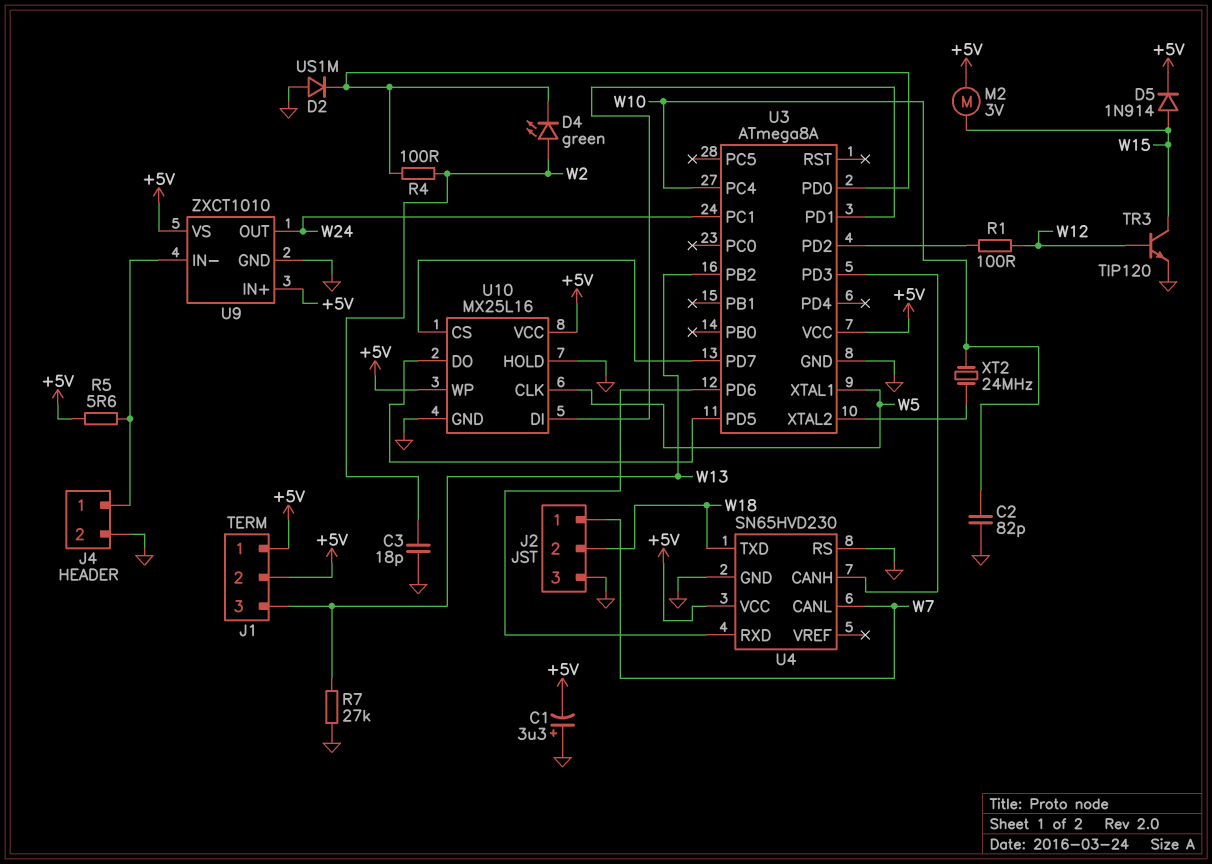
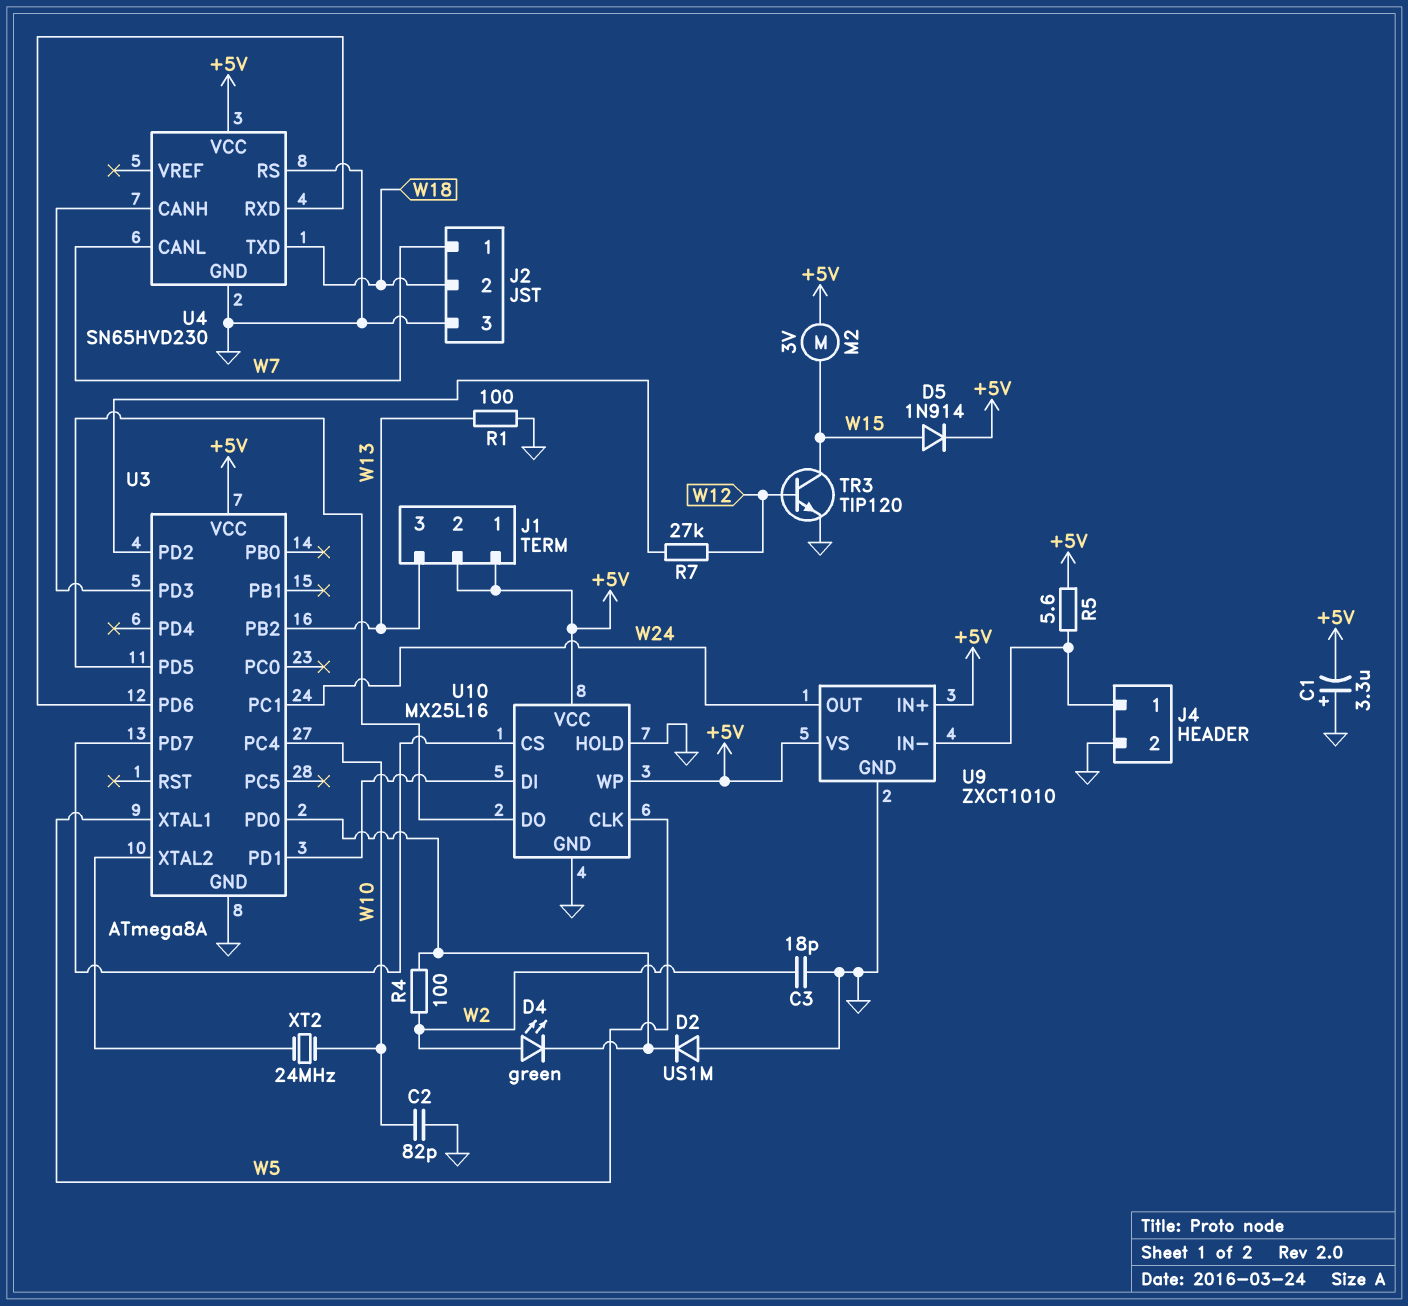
R1: 100 (U3/PD2, W12) -> 100 (GND, W13)
R7: 27k (GND, W13) -> 27k (U3/PD2, W12)

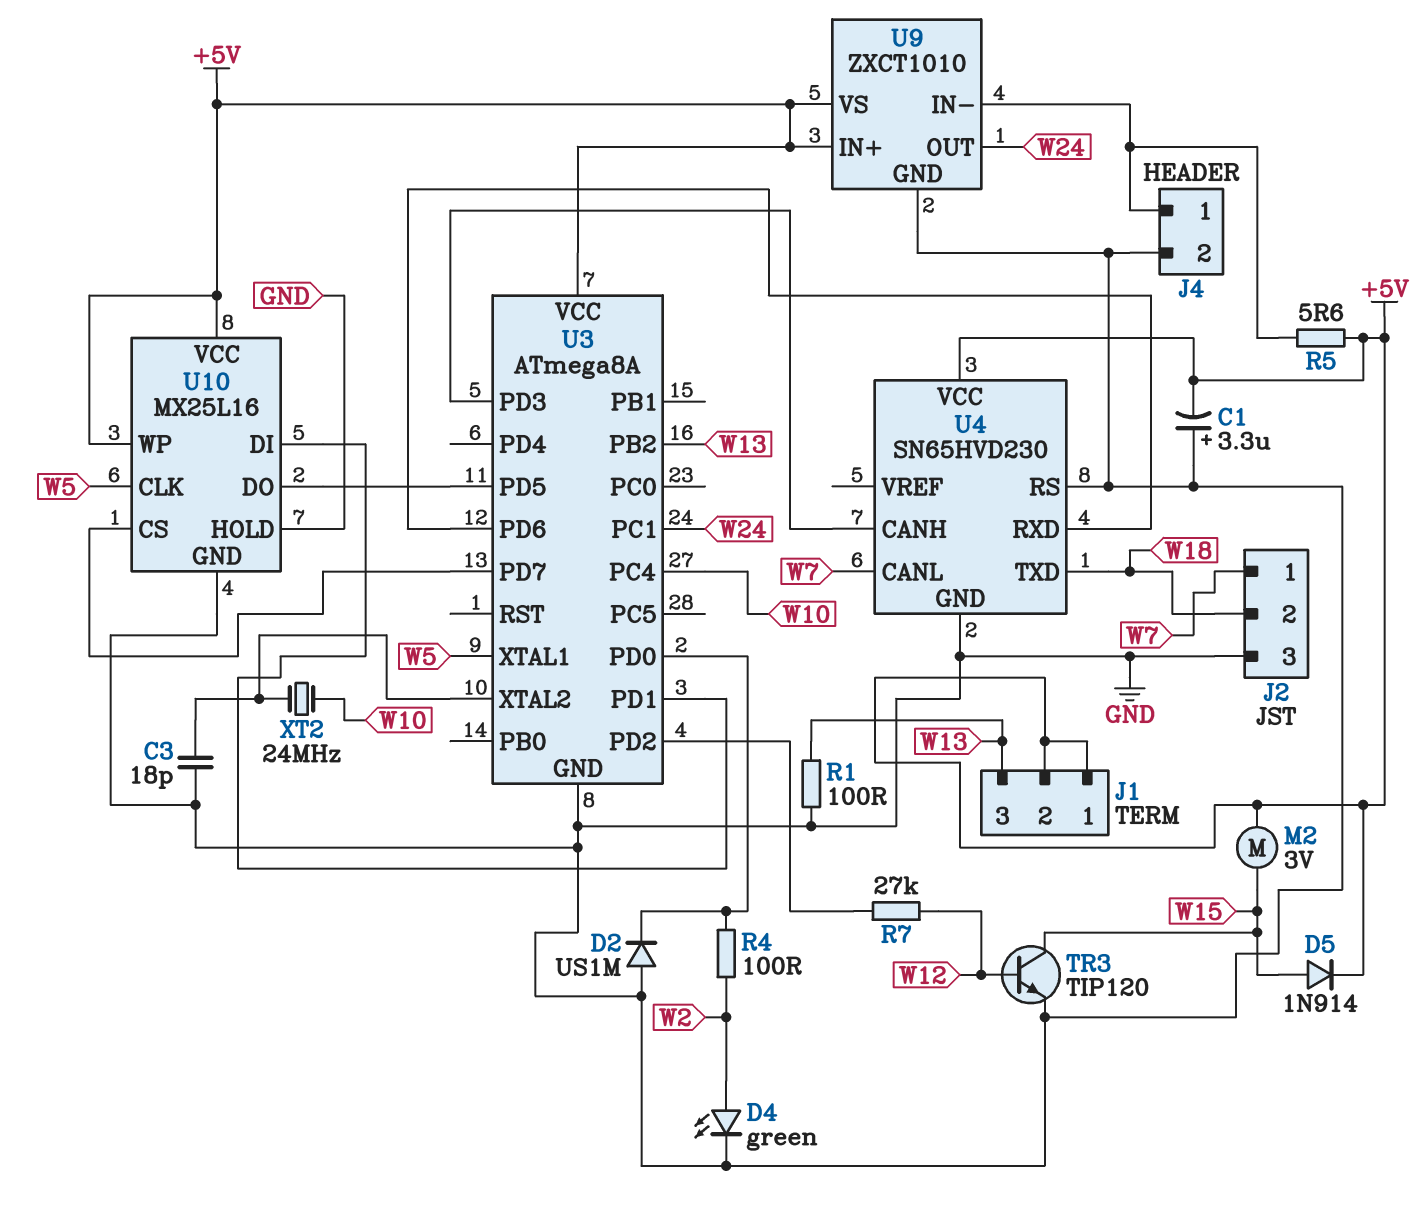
C2: 82pF (GND, W10) -> none
C3: 18pF (GND, W2) -> 18pF (GND, U3/XTAL2)
D4: LED green (A W2, K U3/PD0) -> LED green (A W2, K GND)

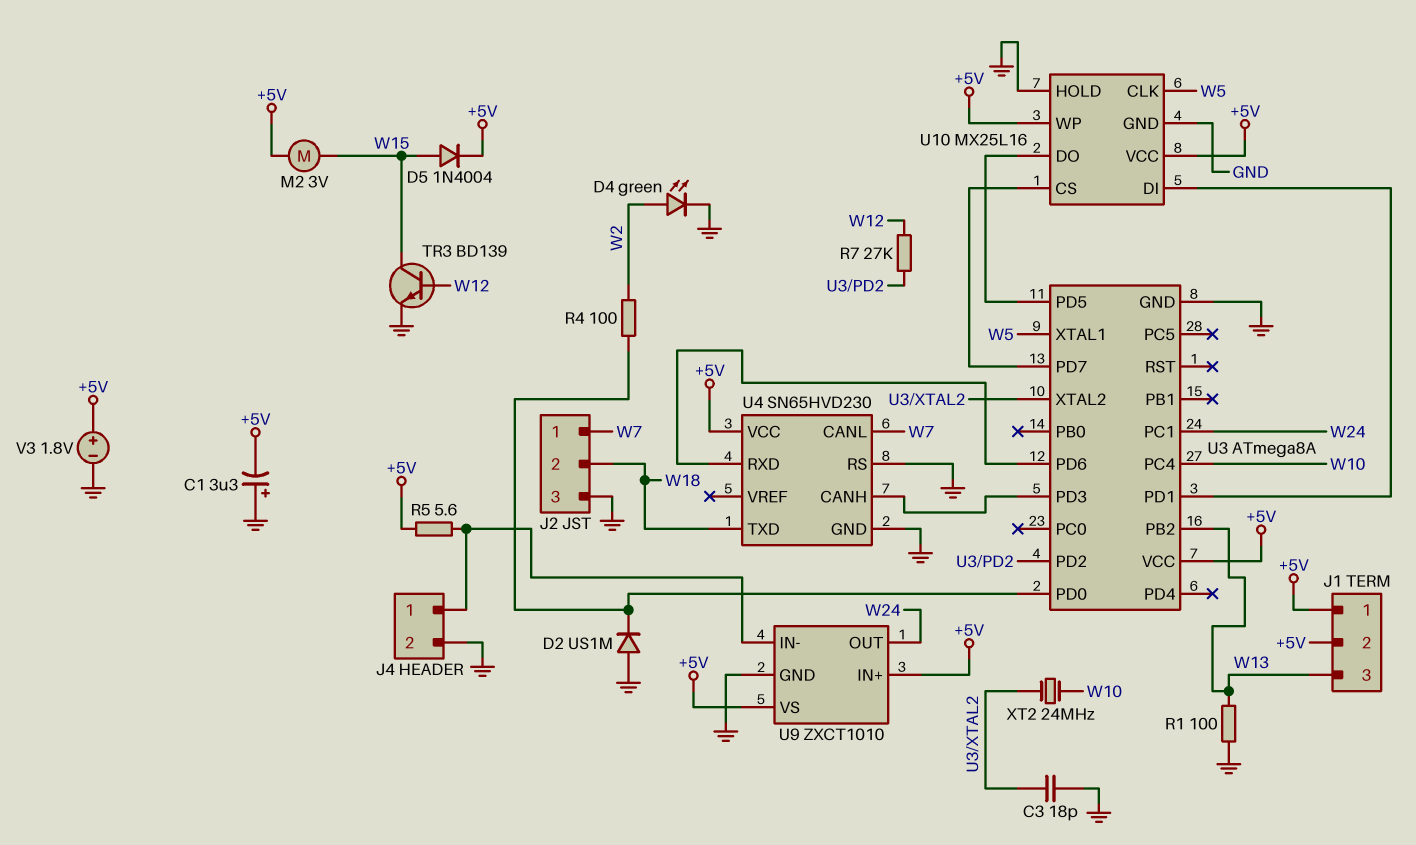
D5: diode 1N914 (A W15, K +5V) -> diode 1N4004 (A W15, K +5V)
TR3: NPN TIP120 (B W12, C W15, E GND) -> NPN BD139 (B W12, C W15, E GND)
V3: none -> 1.8V (plus +5V, minus GND)

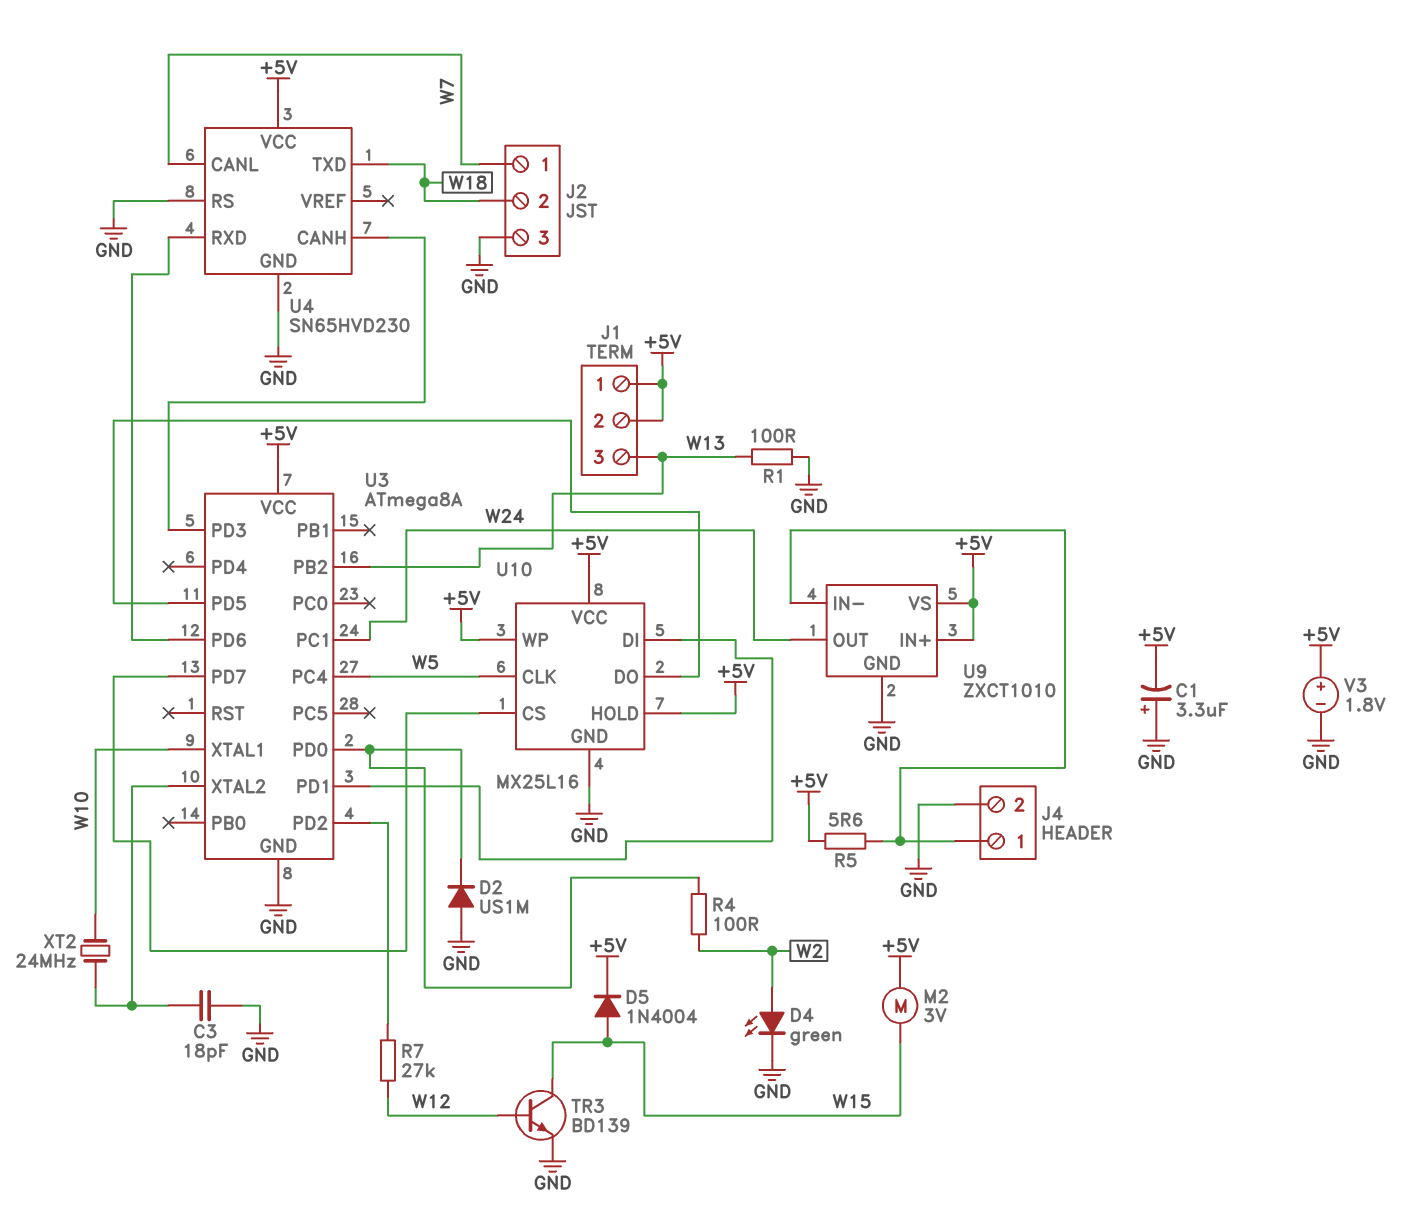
U3 pin PC4: W10 -> W5
U3 pin XTAL1: W5 -> W10
U10 pin HOLD: GND -> +5V

